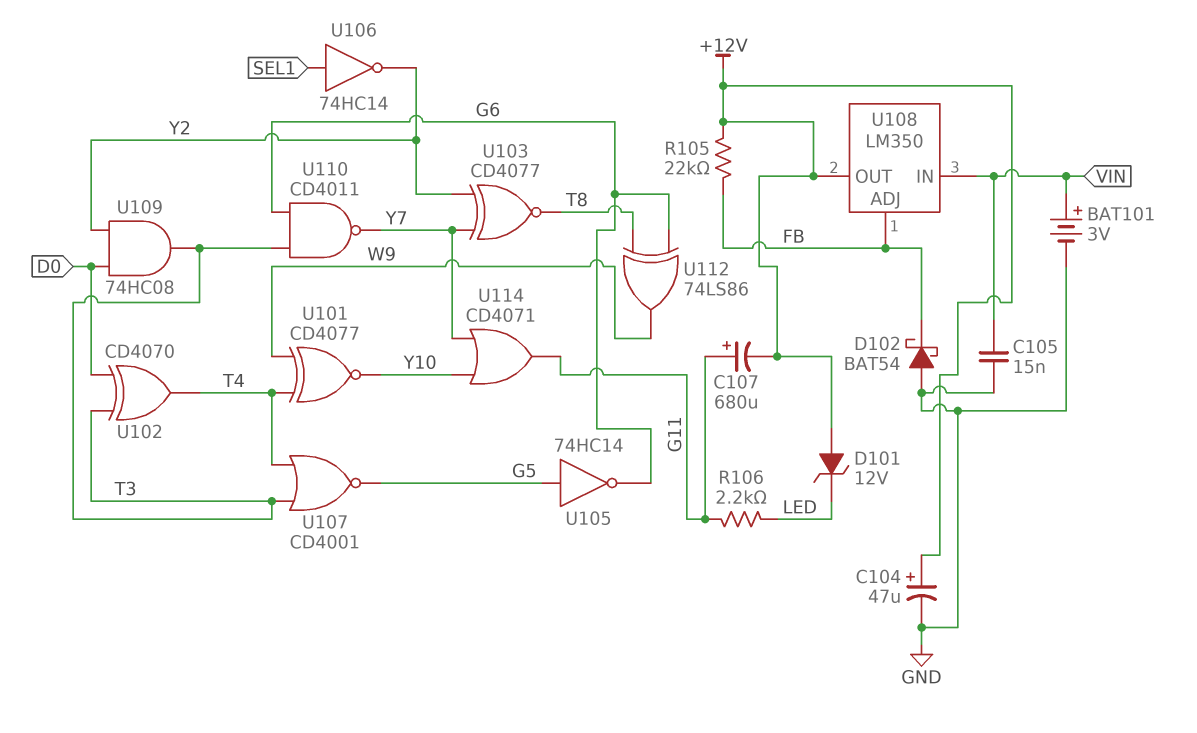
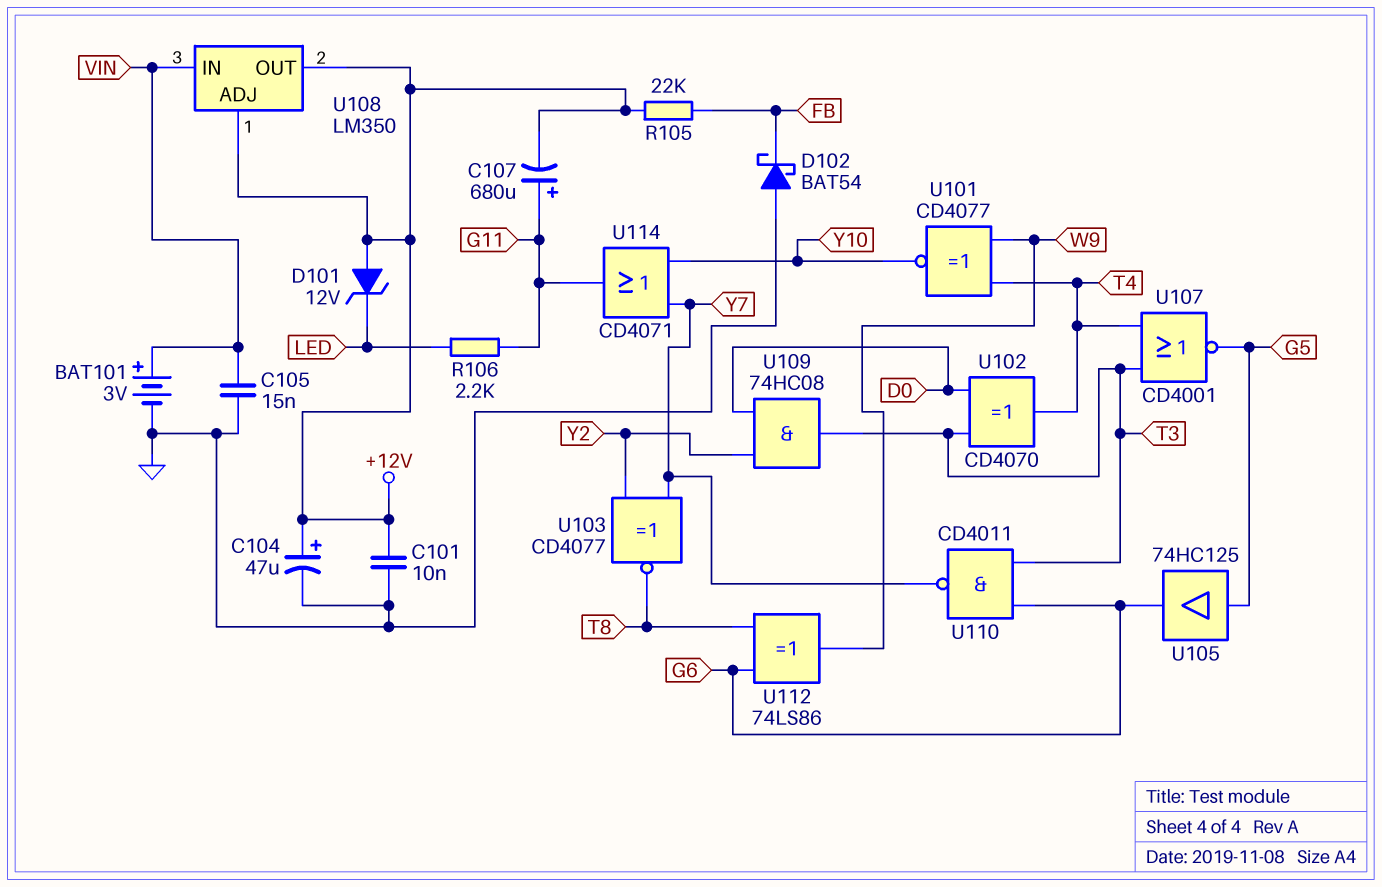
C101: none -> 10nF (+12V, GND)
U105: NOT 74HC14 (in G5, out G6) -> buffer 74HC125 (in G5, out G6)
U106: NOT 74HC14 (in SEL1, out Y2) -> none
U108 pin ADJ: FB -> +12V

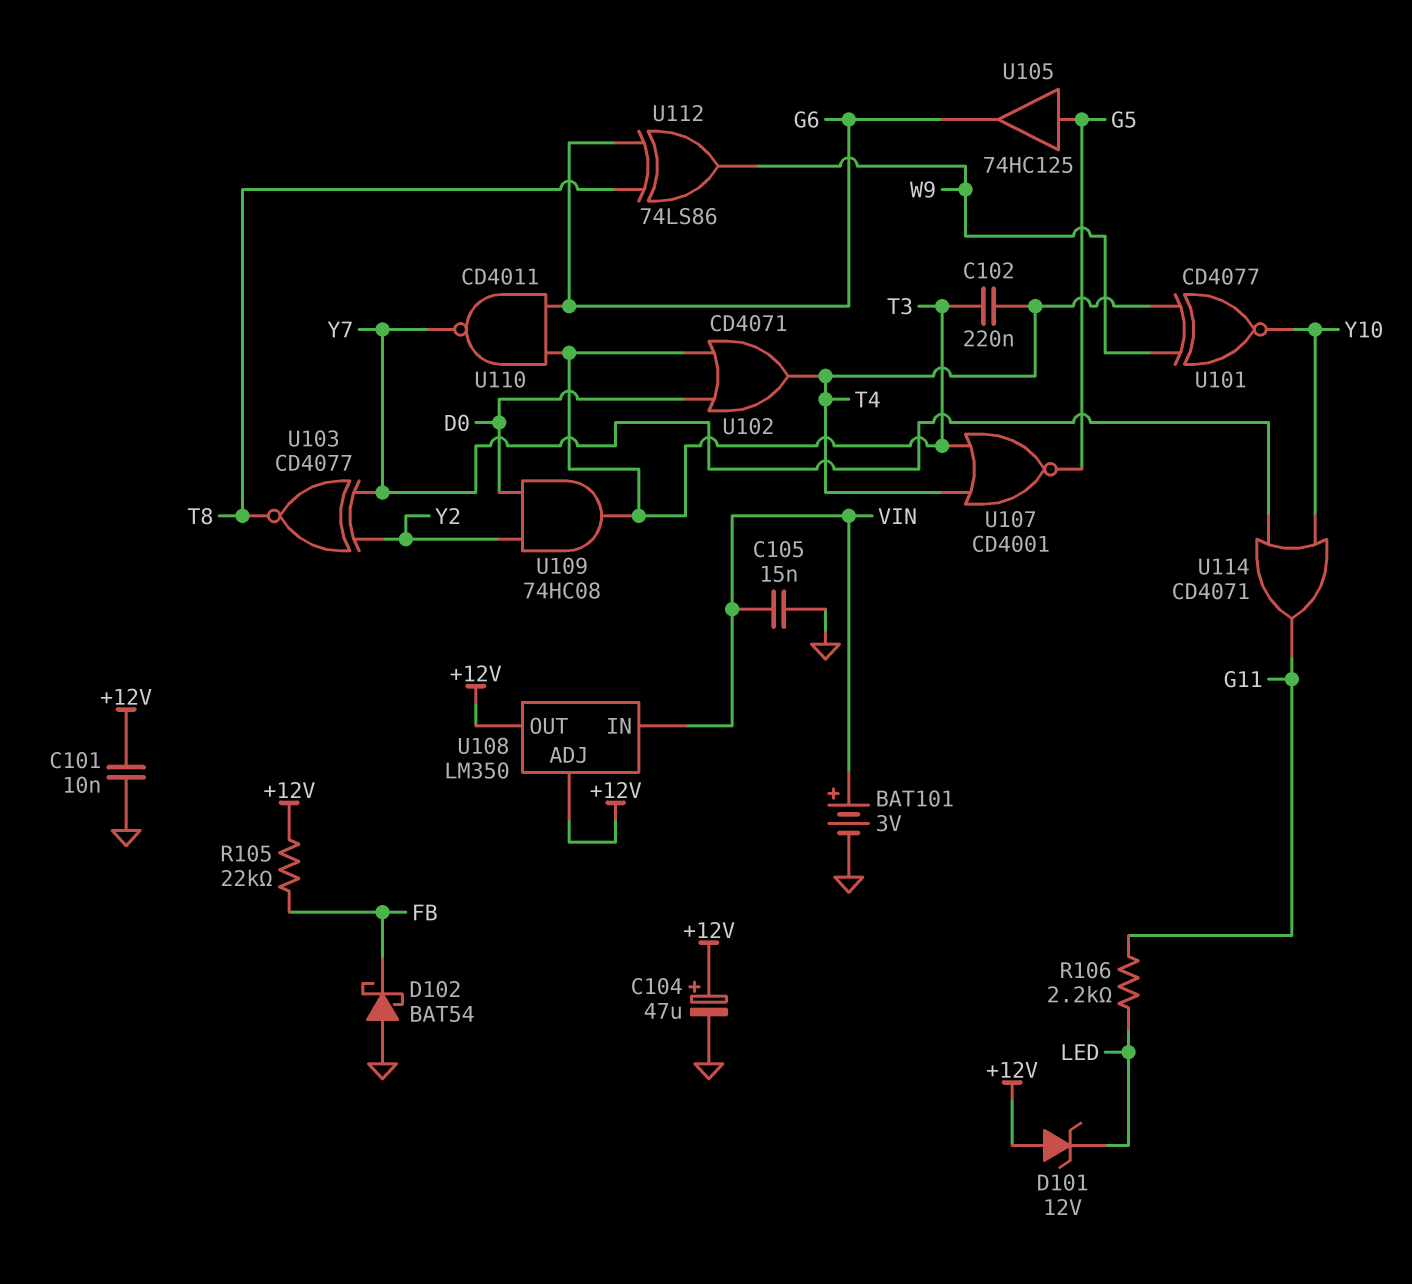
C102: none -> 220nF (T3, T4)
C107: 680uF (plus G11, minus +12V) -> none
U102: XOR CD4070 (in D0, in T3, out T4) -> OR CD4071 (in D0, in T3, out T4)

